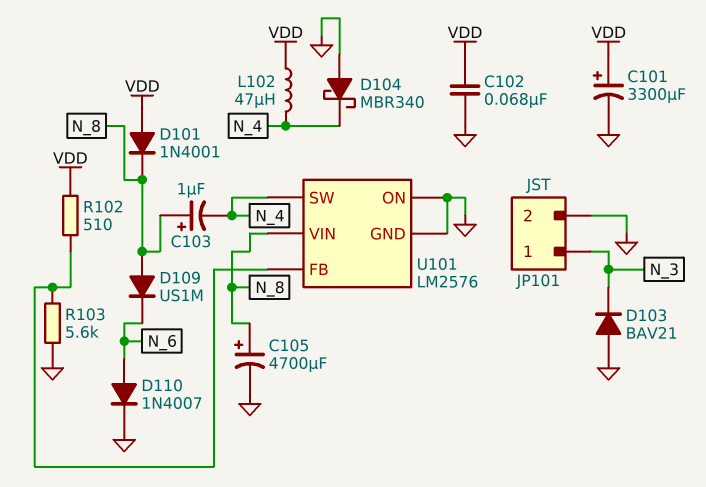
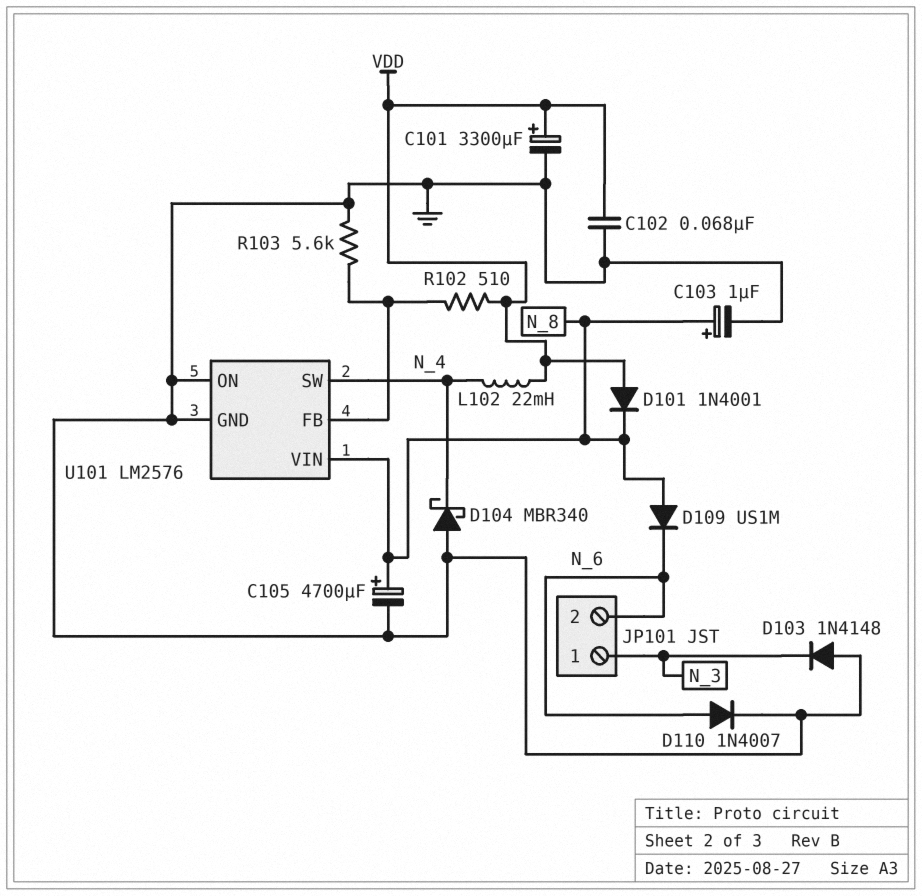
C103: 1uF (plus N_8, minus N_4) -> 1uF (plus N_8, minus GND)
D103: diode BAV21 (A GND, K N_3) -> diode 1N4148 (A GND, K N_3)
JP101 pin 2: GND -> N_6
L102: 47uH (N_4, VDD) -> 22mH (N_4, VDD)

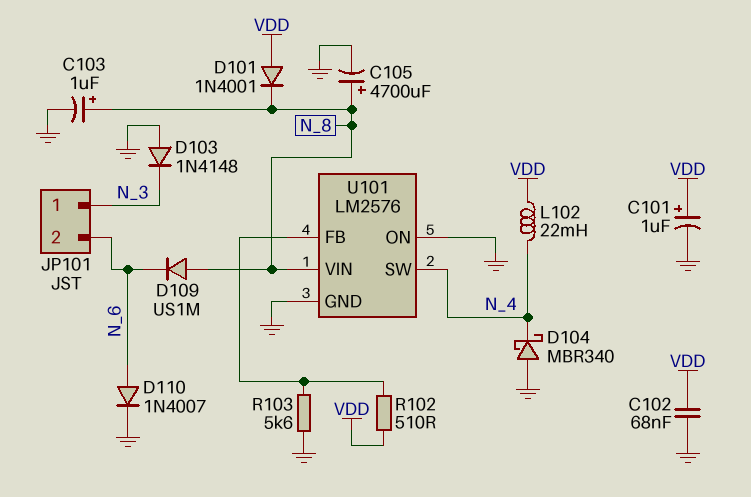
C101: 3300uF (plus VDD, minus GND) -> 1uF (plus VDD, minus GND)

